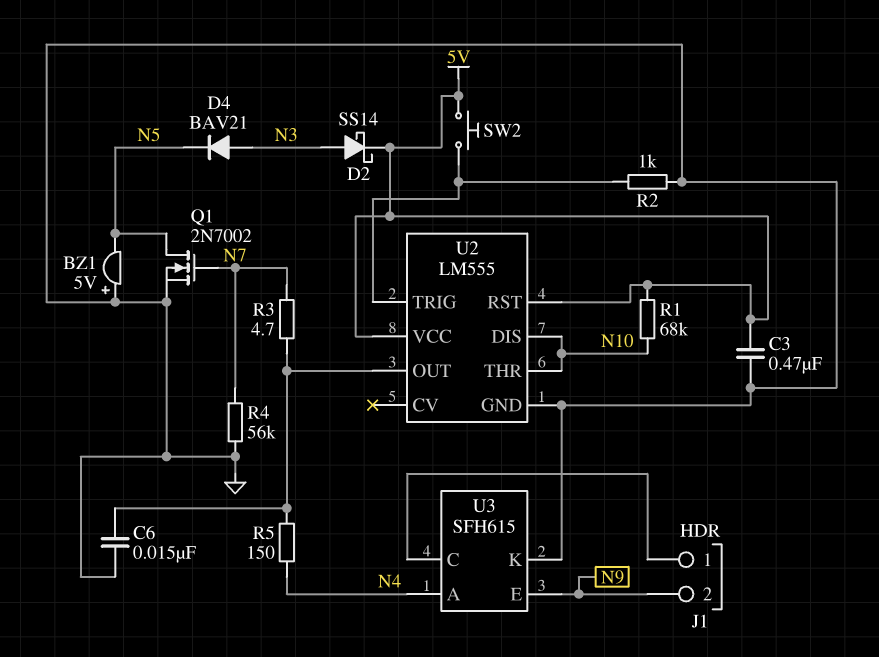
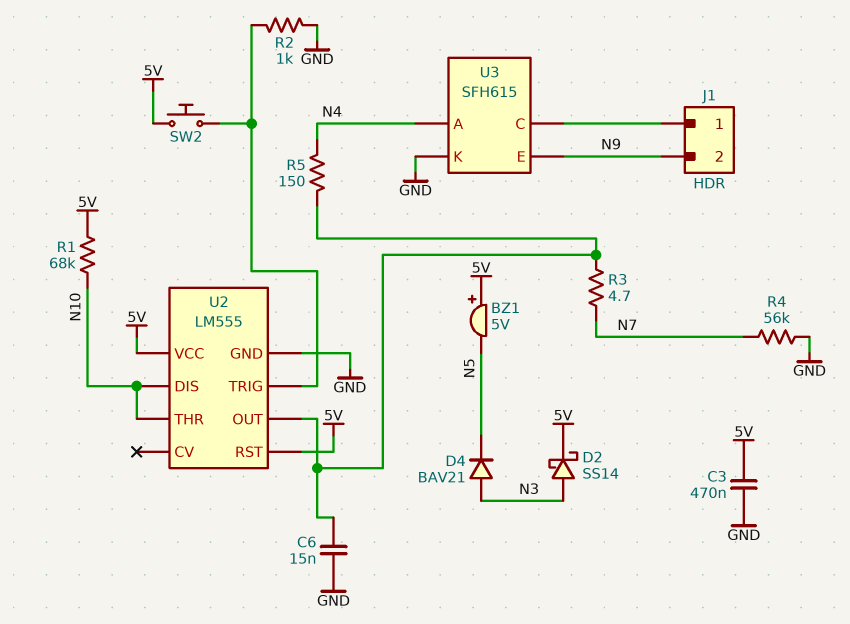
BZ1: buzzer 5V (plus GND, minus N5) -> buzzer 5V (plus 5V, minus N5)
Q1: NMOS 2N7002 (G N7, D N5, S GND) -> none

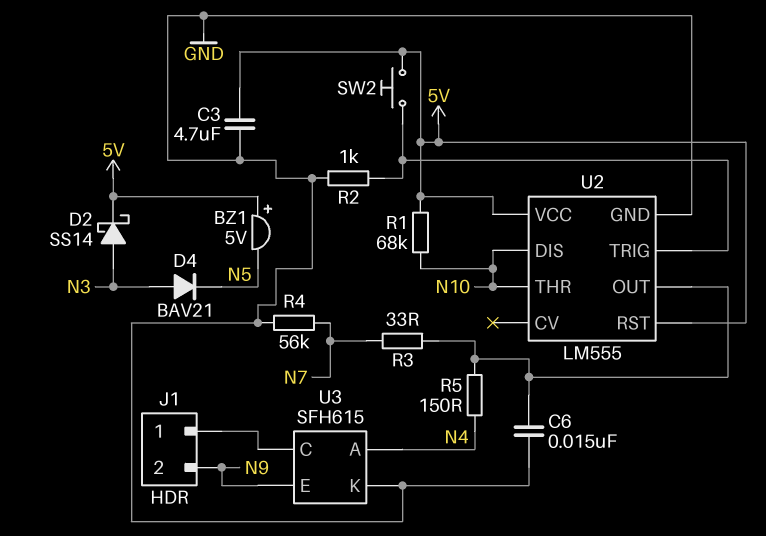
C3: 470nF (5V, GND) -> 4.7uF (5V, GND)
R3: 4.7 (N7, U2/OUT) -> 33 (N7, U2/OUT)

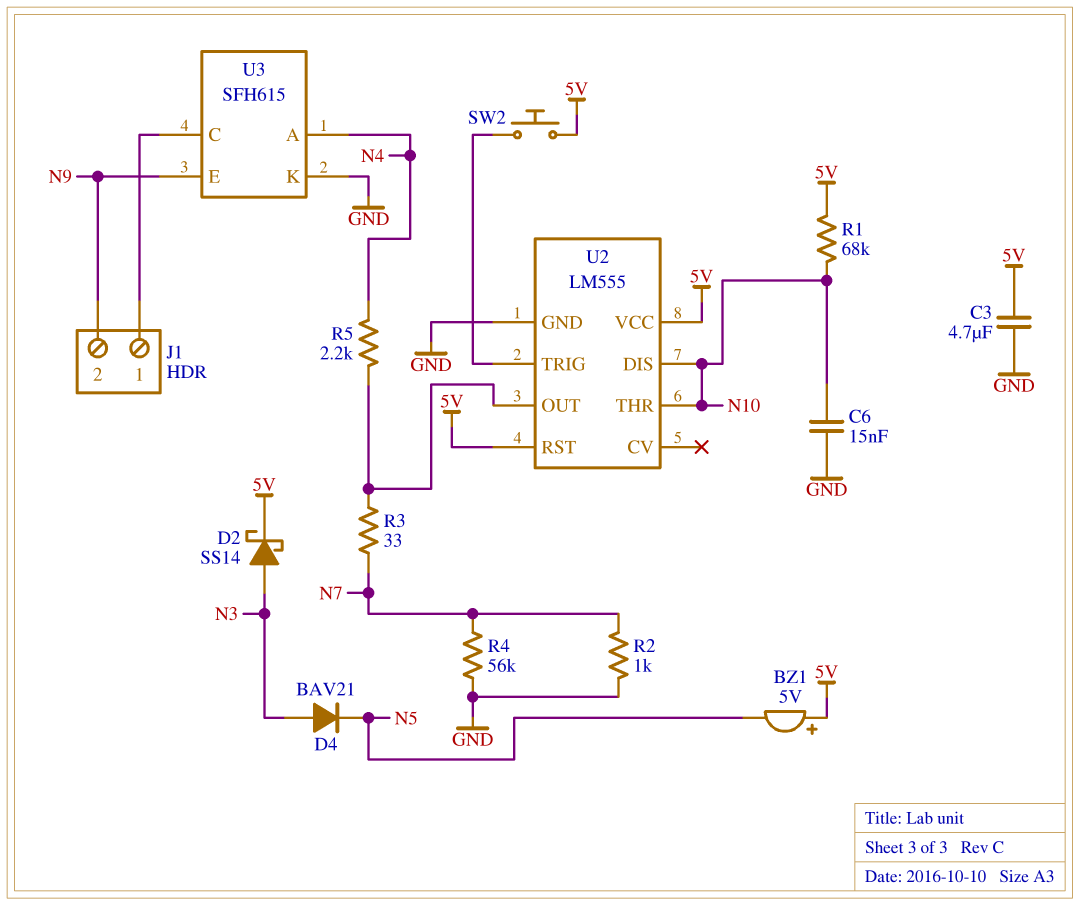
C6: 15nF (GND, U2/OUT) -> 15nF (GND, N10)
R2: 1k (GND, U2/TRIG) -> 1k (GND, N7)
R5: 150 (N4, U2/OUT) -> 2.2k (N4, U2/OUT)

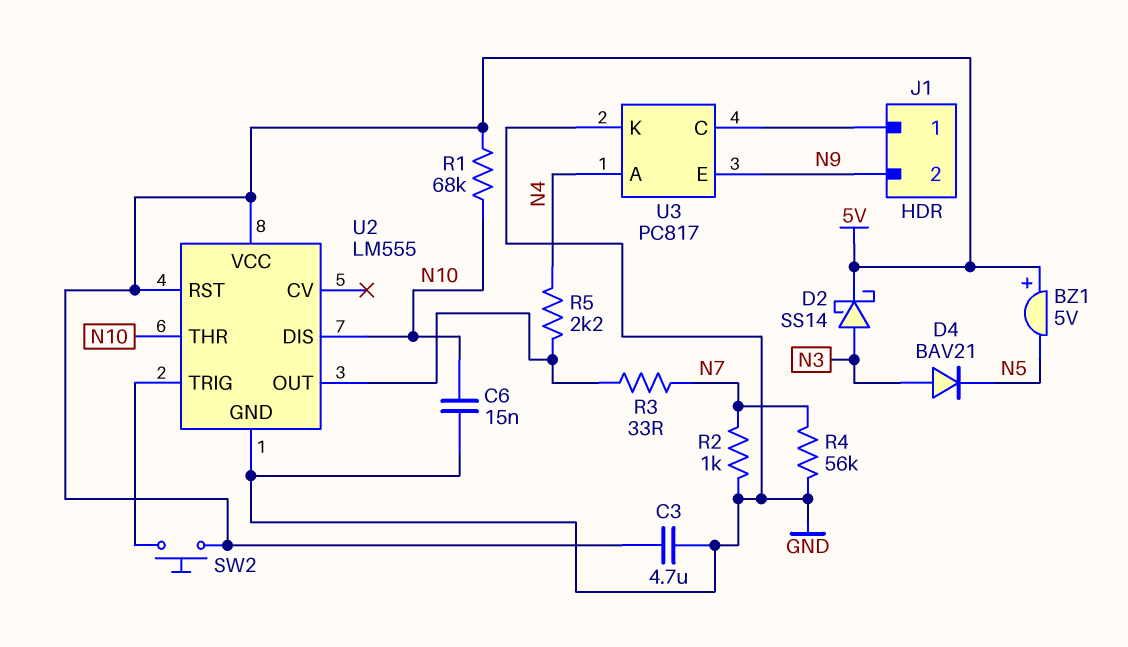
U3: SFH615 -> PC817

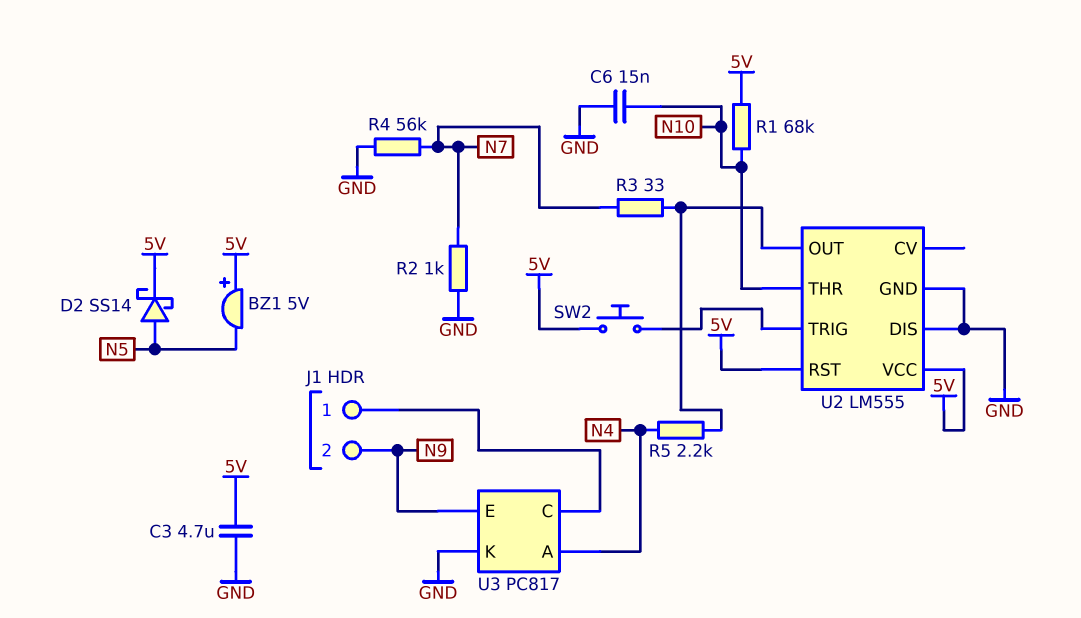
D2: schottky SS14 (A N3, K 5V) -> schottky SS14 (A N5, K 5V)
D4: diode BAV21 (A N3, K N5) -> none
U2 pin DIS: N10 -> GND

